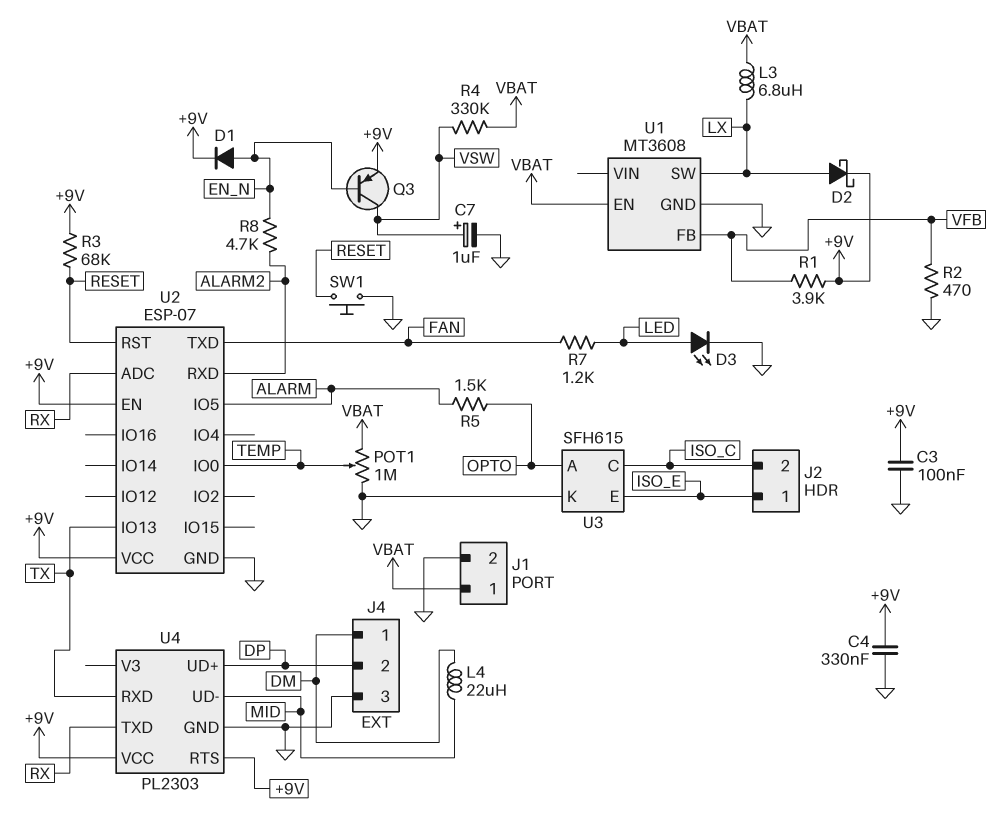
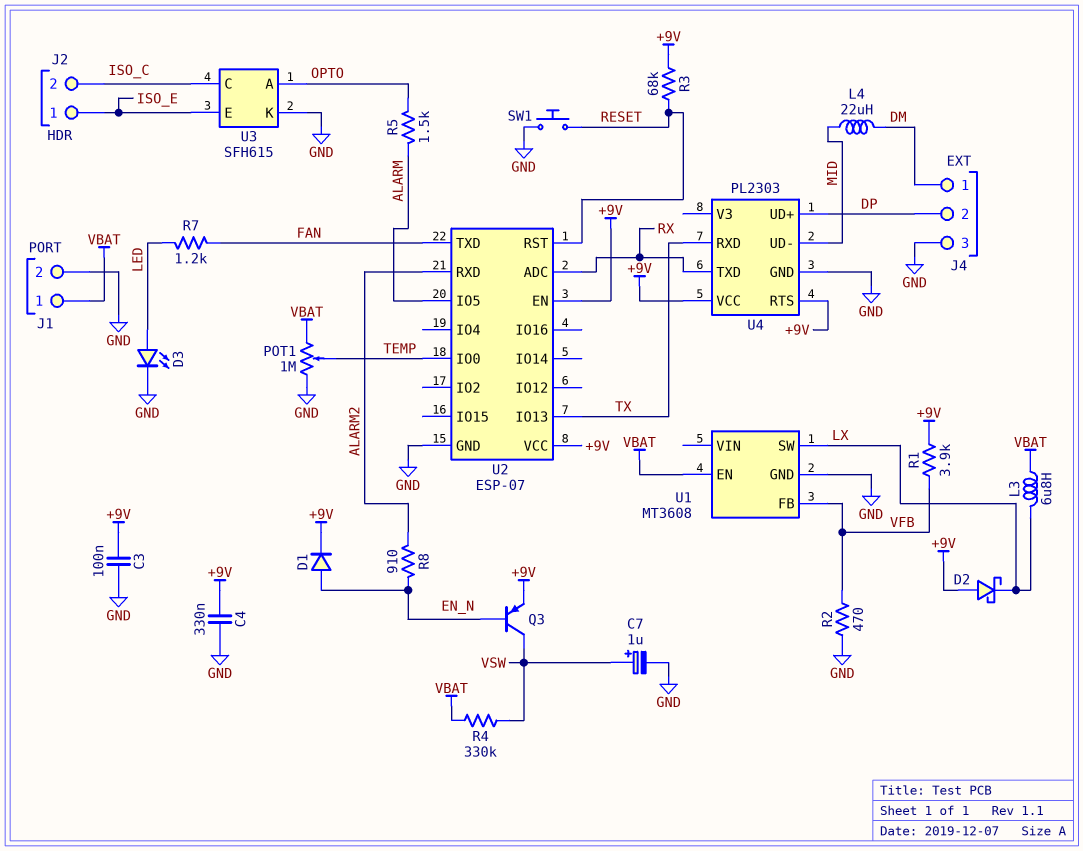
D2: schottky (A LX, K +9V) -> schottky (A +9V, K LX)
R8: 4.7k (ALARM2, EN_N) -> 910 (ALARM2, EN_N)

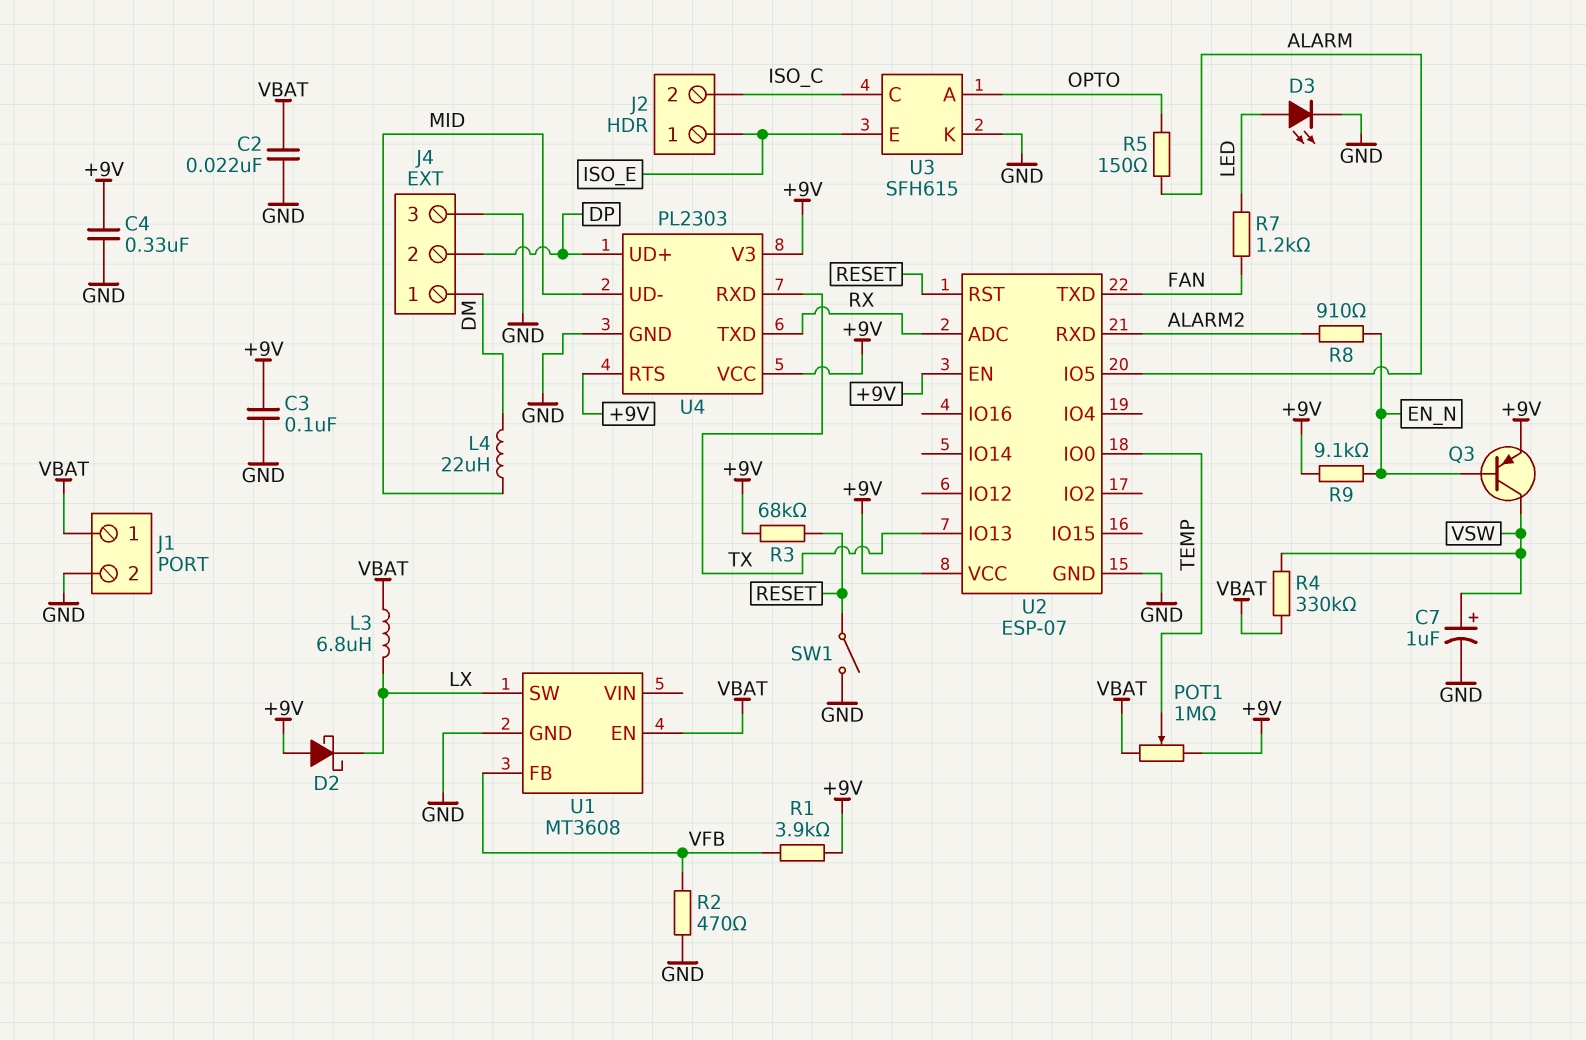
C2: none -> 22nF (GND, VBAT)
D1: diode (A EN_N, K +9V) -> none
POT1: 1M (GND, VBAT, wiper TEMP) -> 1M (+9V, VBAT, wiper TEMP)
R5: 1.5k (ALARM, OPTO) -> 150 (ALARM, OPTO)
R9: none -> 9.1k (+9V, EN_N)
SW1: button (GND, RESET) -> switch (GND, RESET)
U4 pin V3: none -> +9V

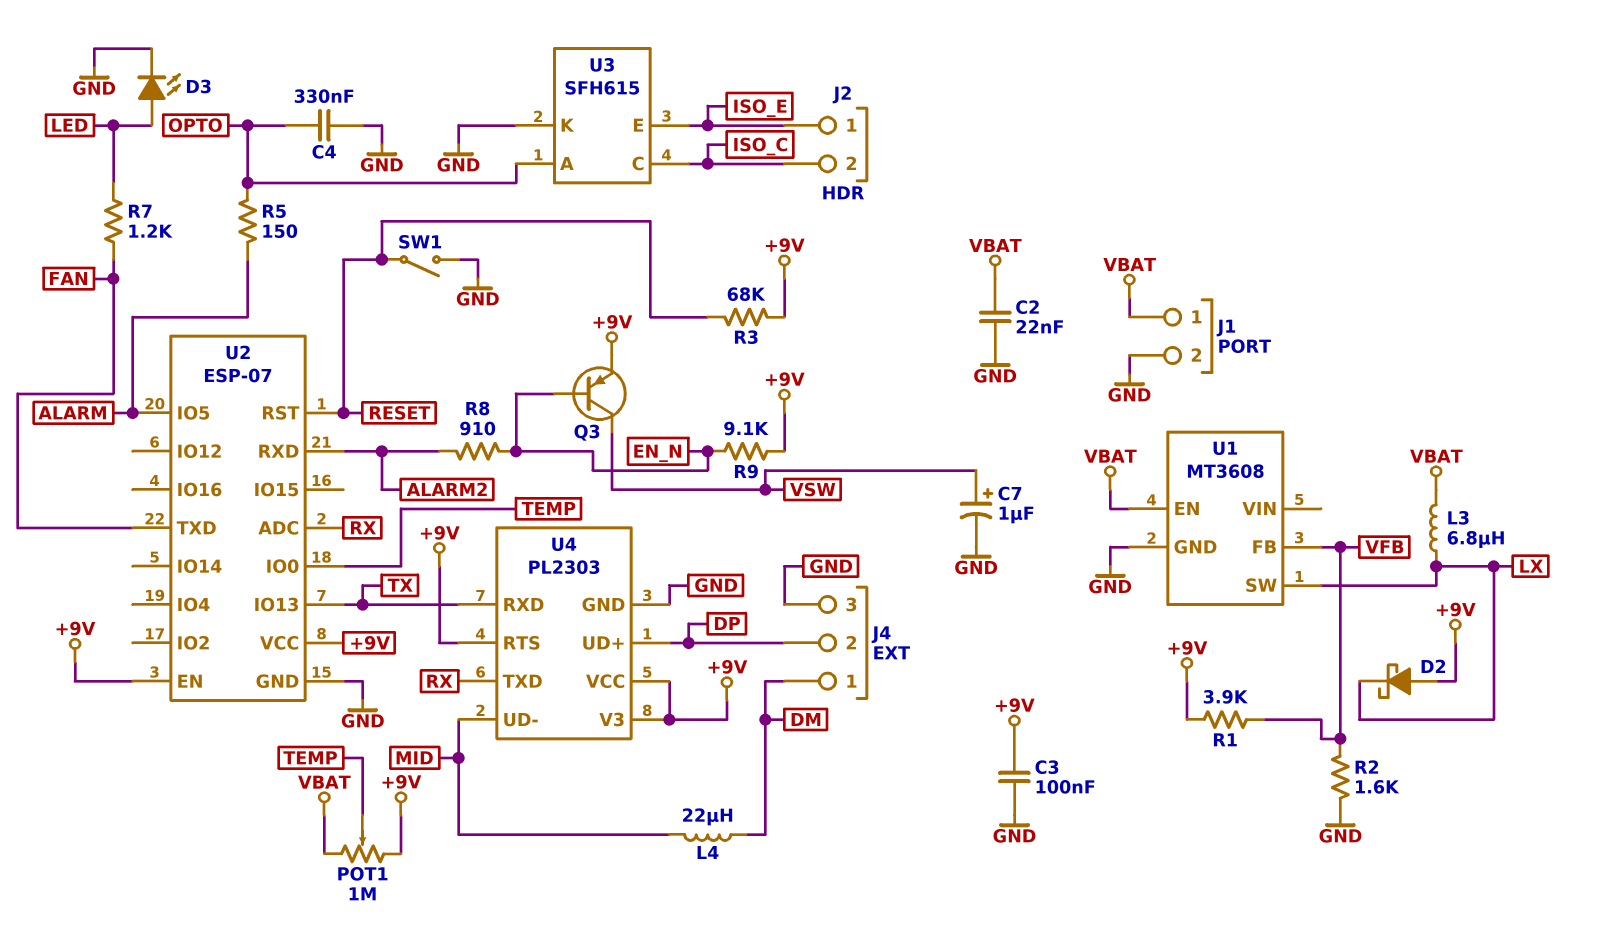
C4: 330nF (+9V, GND) -> 330nF (GND, OPTO)
R2: 470 (GND, VFB) -> 1.6k (GND, VFB)
R4: 330k (VBAT, VSW) -> none

